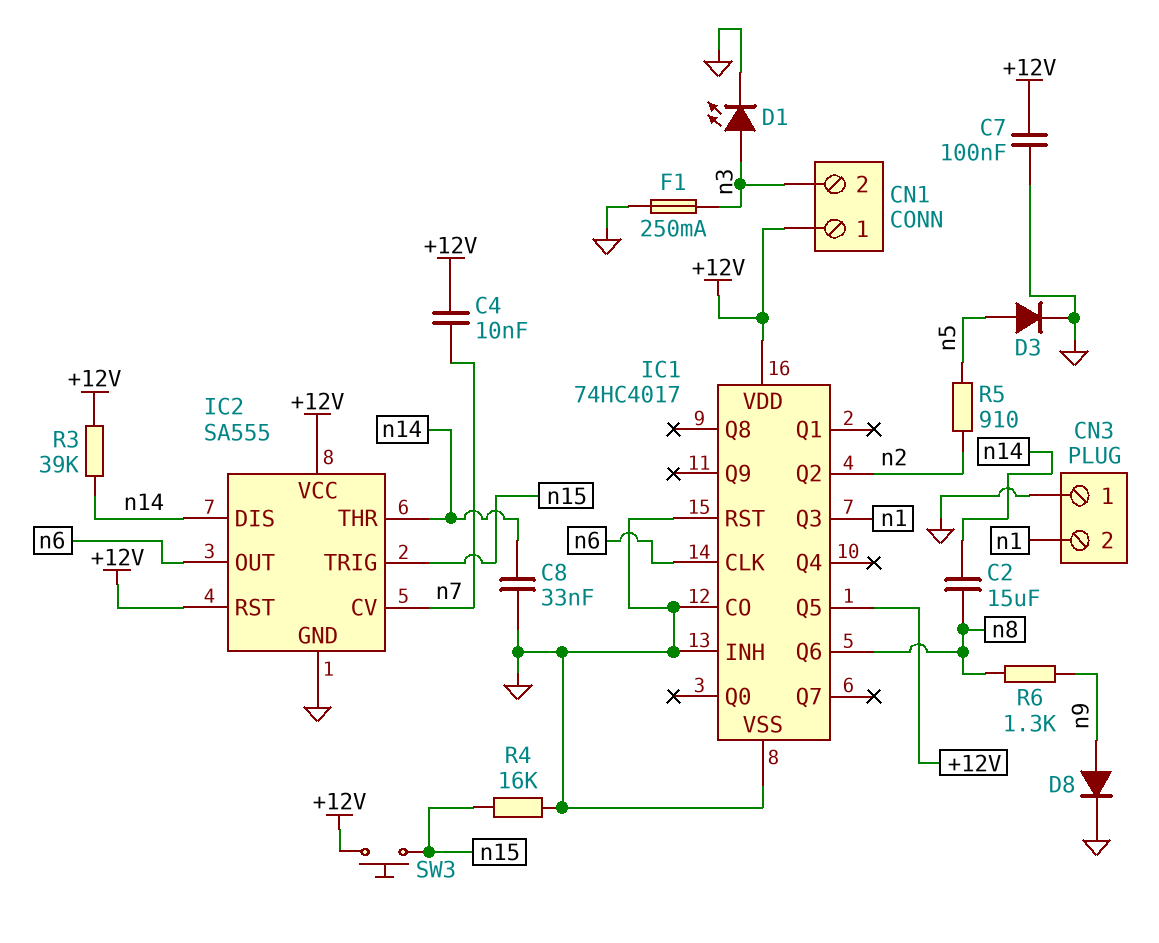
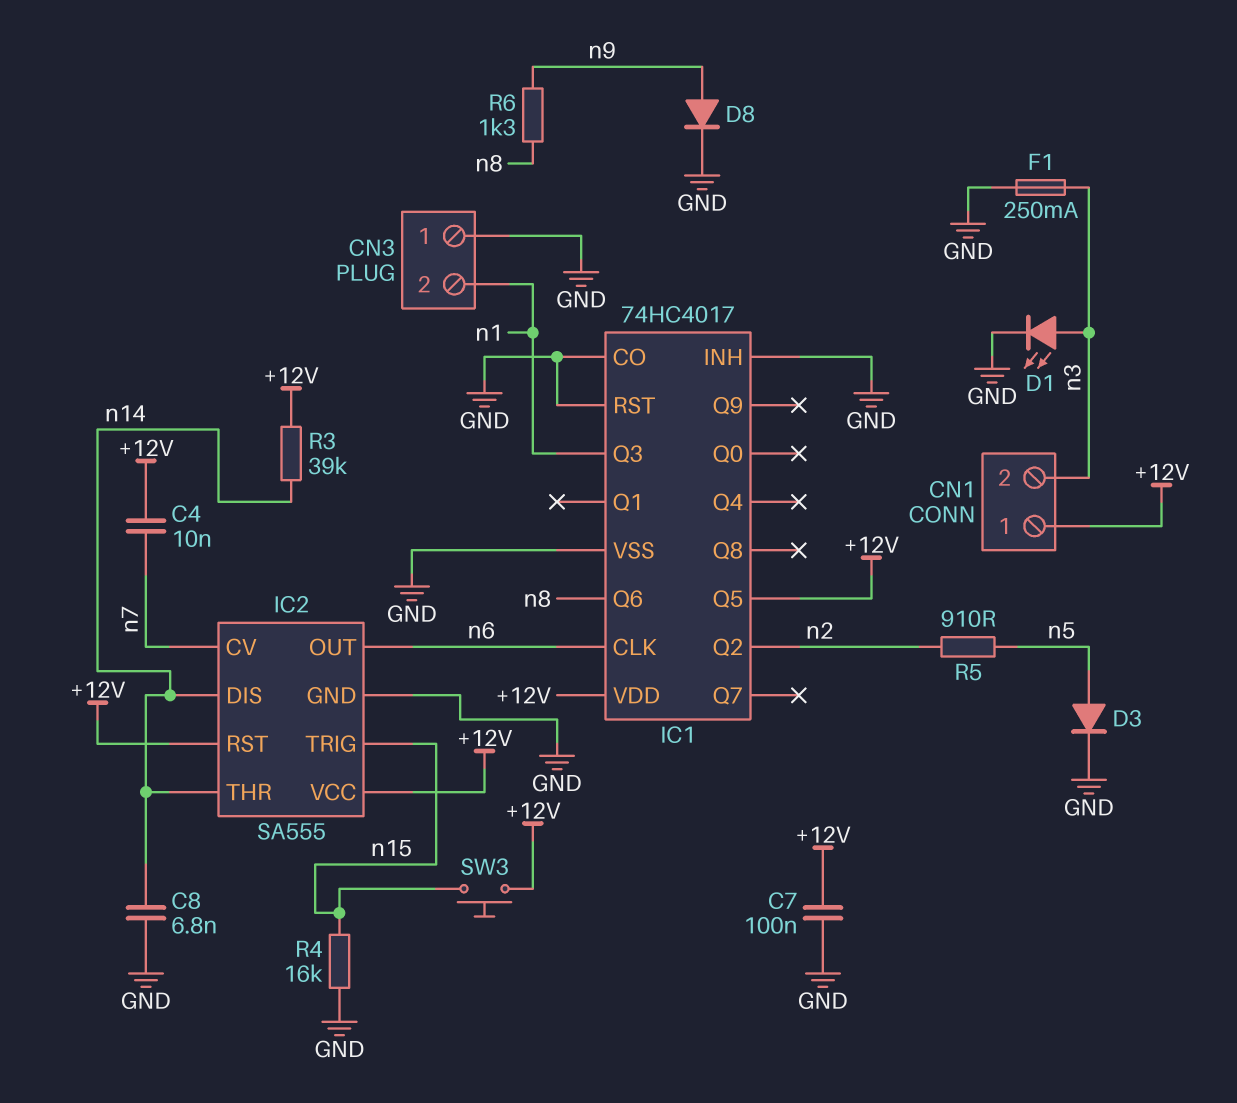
C2: 15uF (n8, n14) -> none
C8: 33nF (GND, n14) -> 6.8nF (GND, n14)

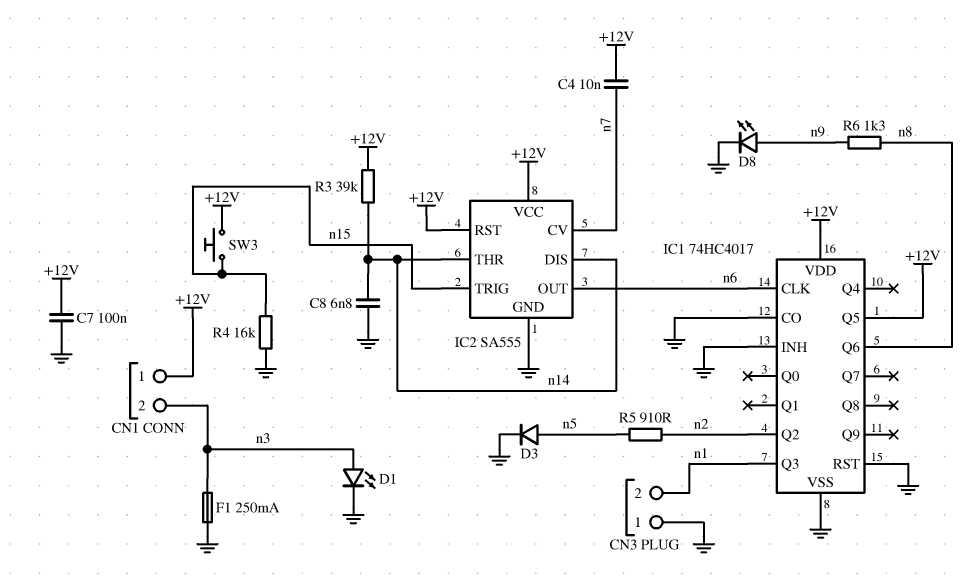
D8: diode (A n9, K GND) -> LED (A n9, K GND)

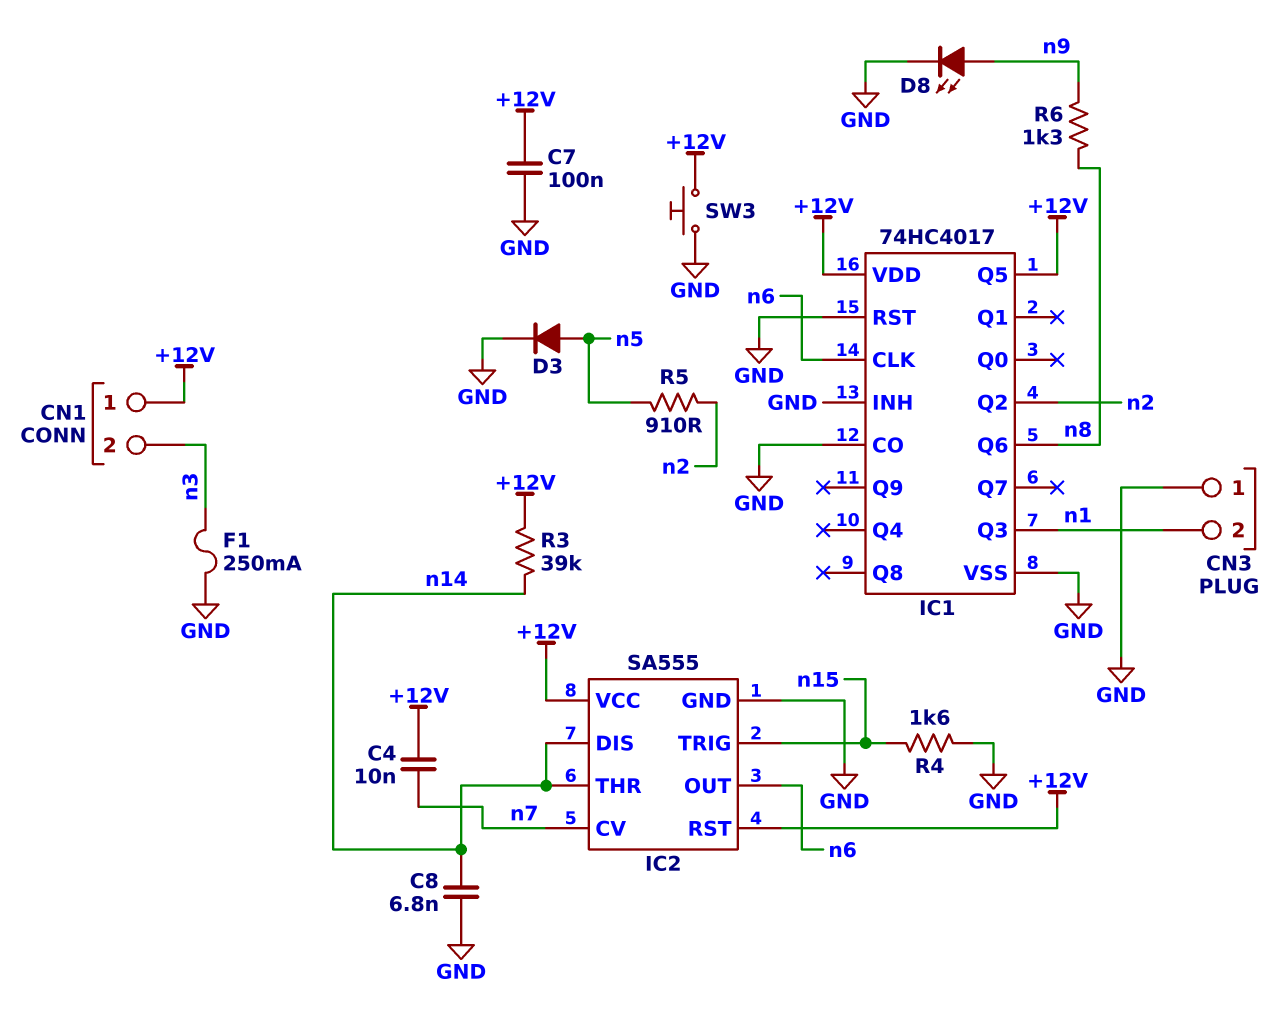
D1: LED (A n3, K GND) -> none
R4: 16k (GND, n15) -> 1.6k (GND, n15)
SW3: button (+12V, n15) -> button (+12V, GND)

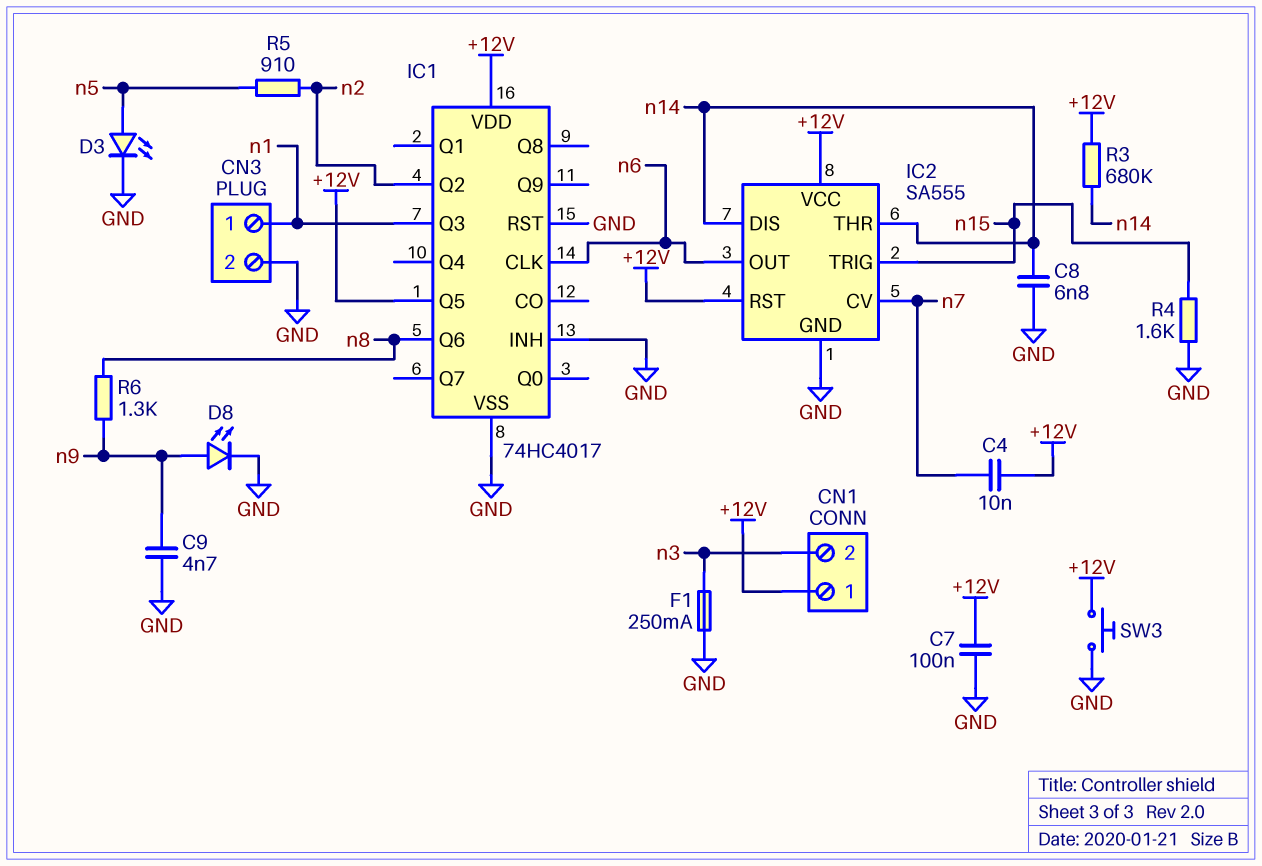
C9: none -> 4.7nF (GND, n9)
CN3 pin 1: GND -> n1
CN3 pin 2: n1 -> GND
D3: diode (A n5, K GND) -> LED (A n5, K GND)
IC1 pin CO: GND -> none
R3: 39k (+12V, n14) -> 680k (+12V, n14)

